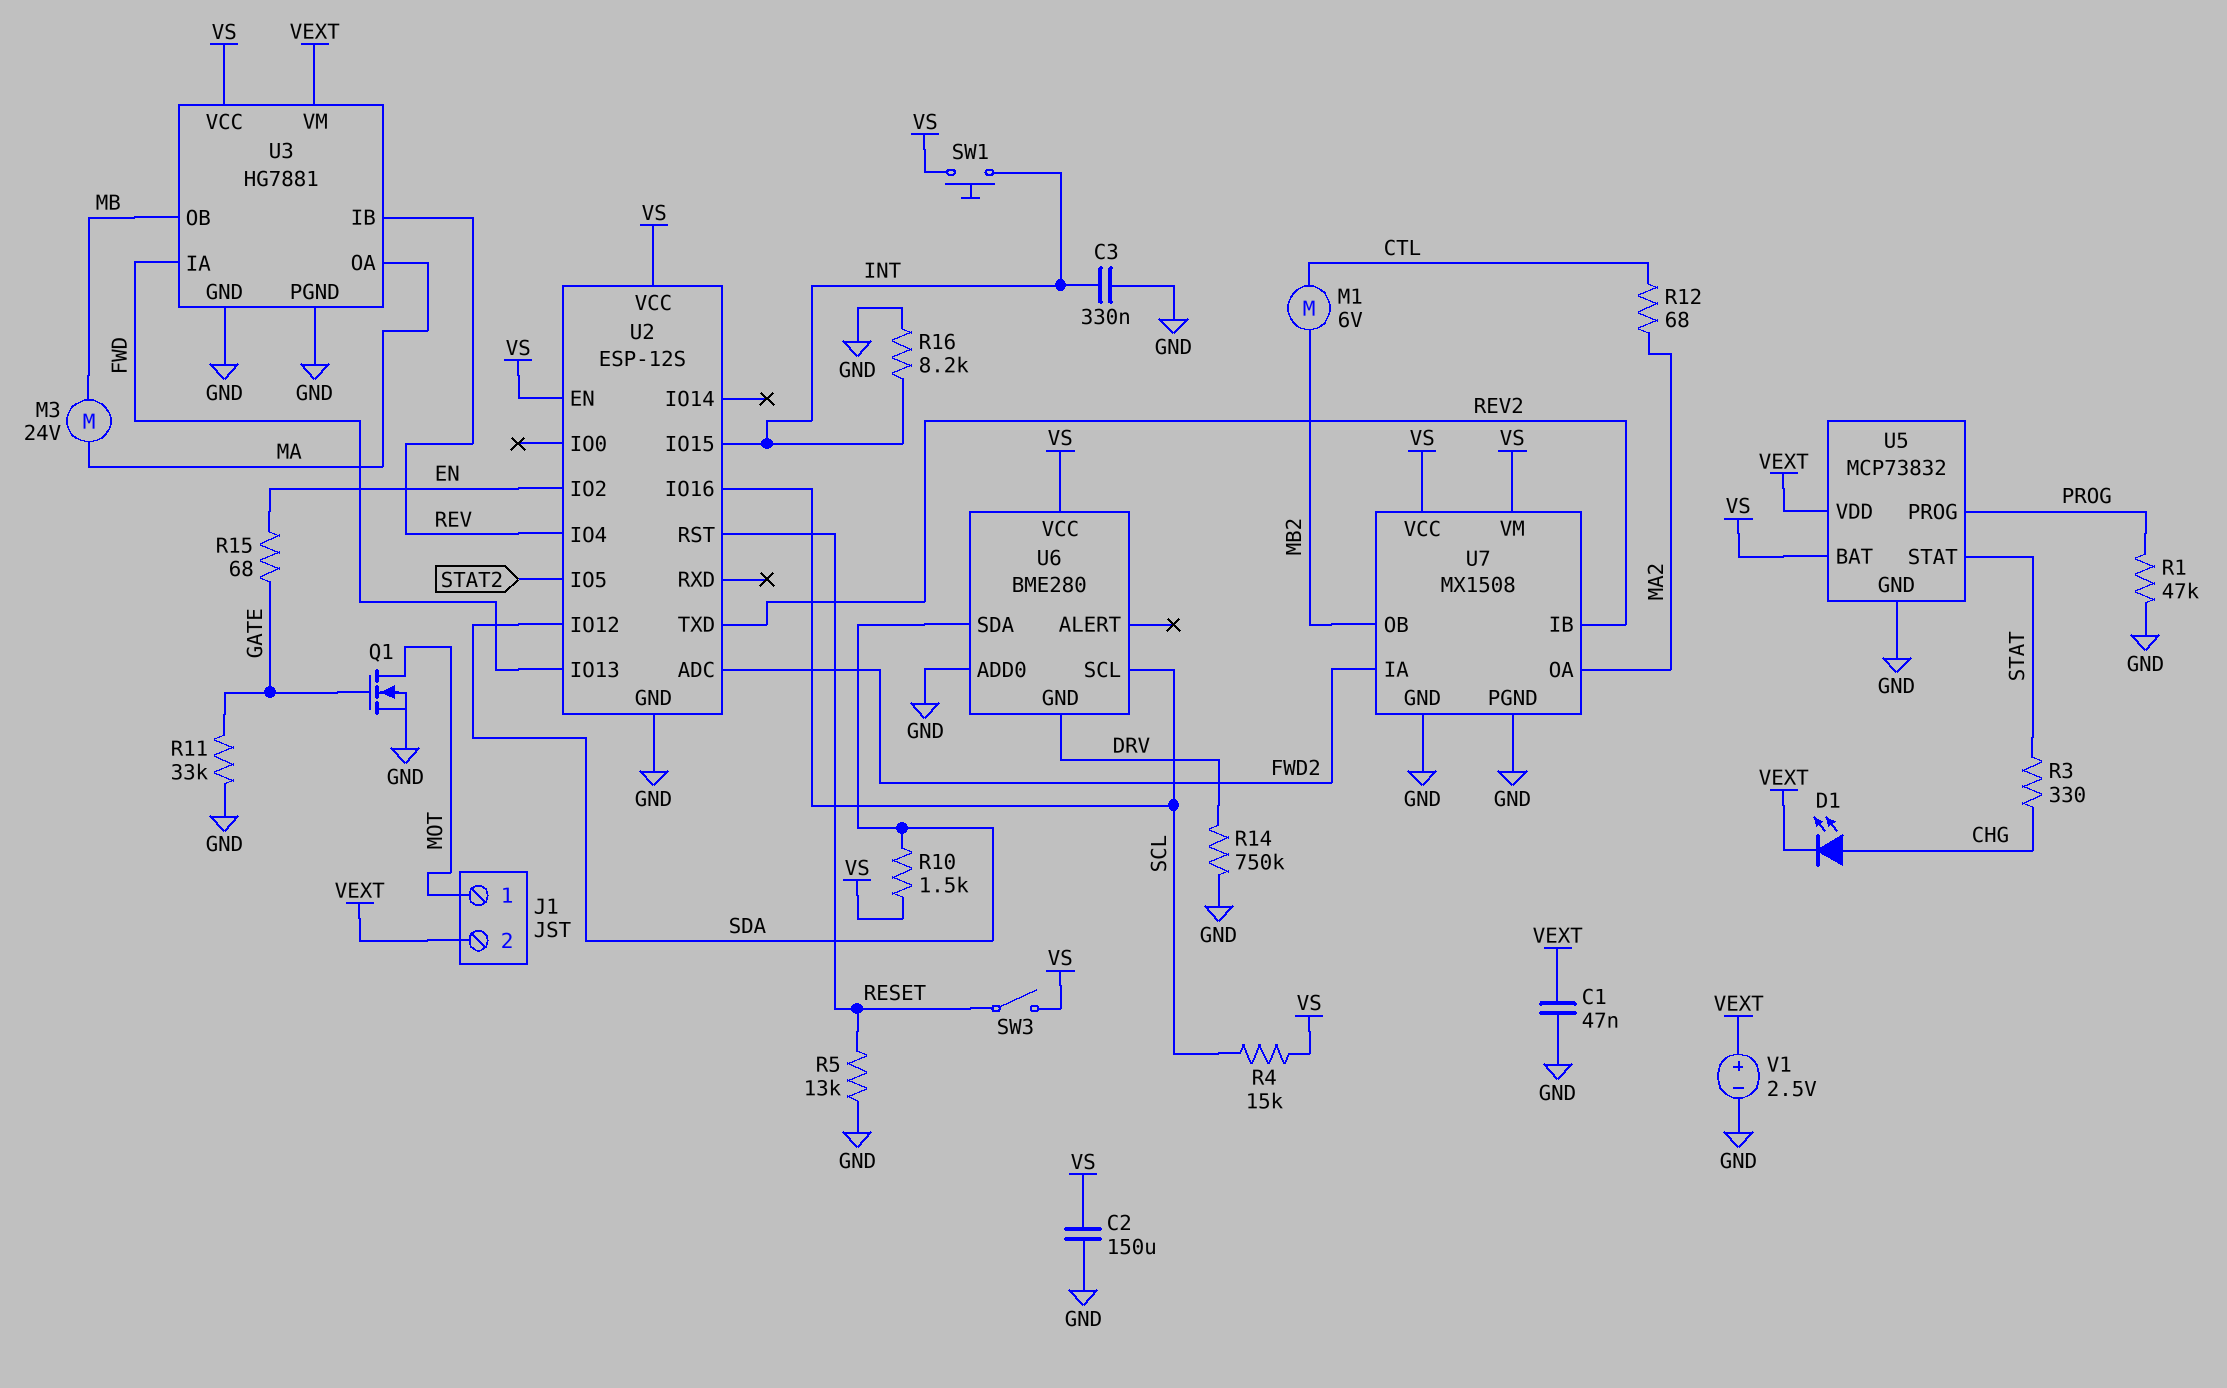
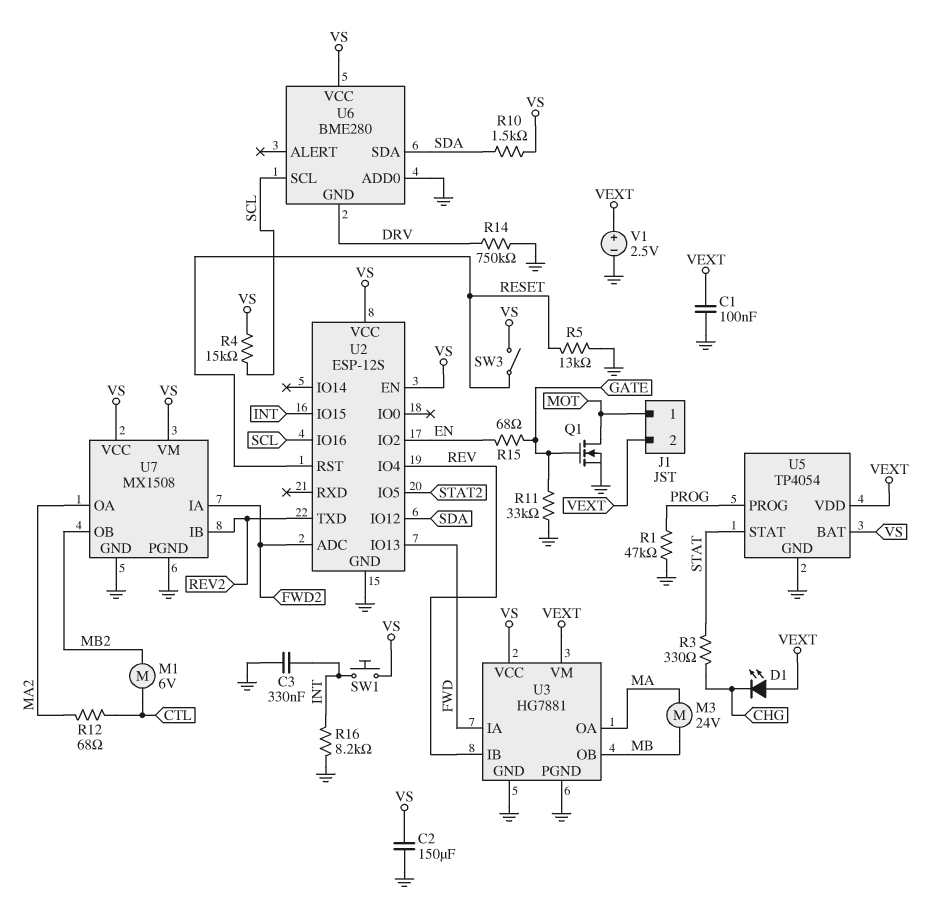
C1: 47nF (GND, VEXT) -> 100nF (GND, VEXT)
D1: LED (A CHG, K VEXT) -> LED (A VEXT, K CHG)
U5: MCP73832 -> TP4054

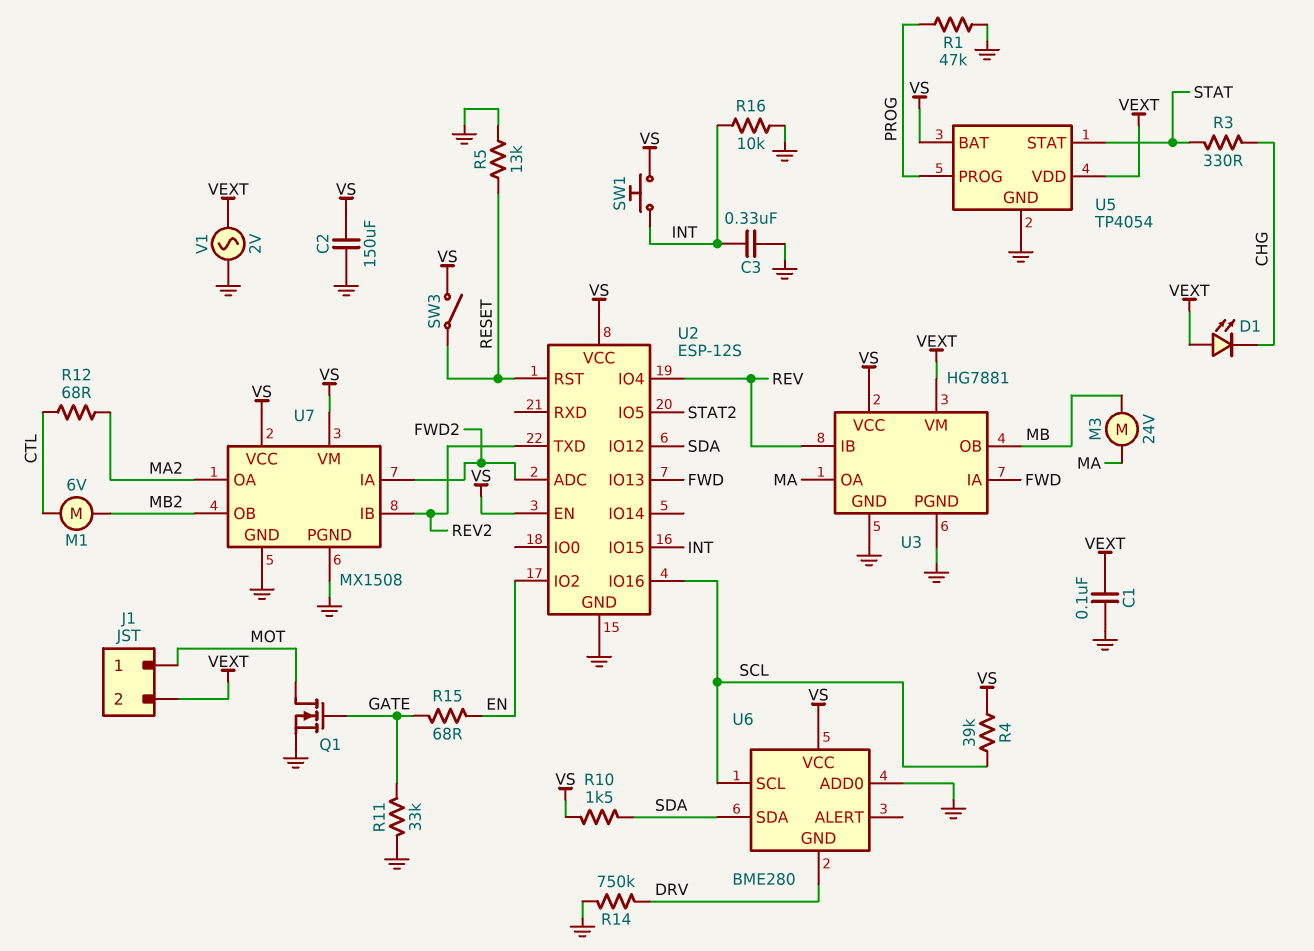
R4: 15k (SCL, VS) -> 39k (SCL, VS)
R16: 8.2k (GND, INT) -> 10k (GND, INT)
V1: 2.5V (plus VEXT, minus GND) -> AC 2V (GND, VEXT)

